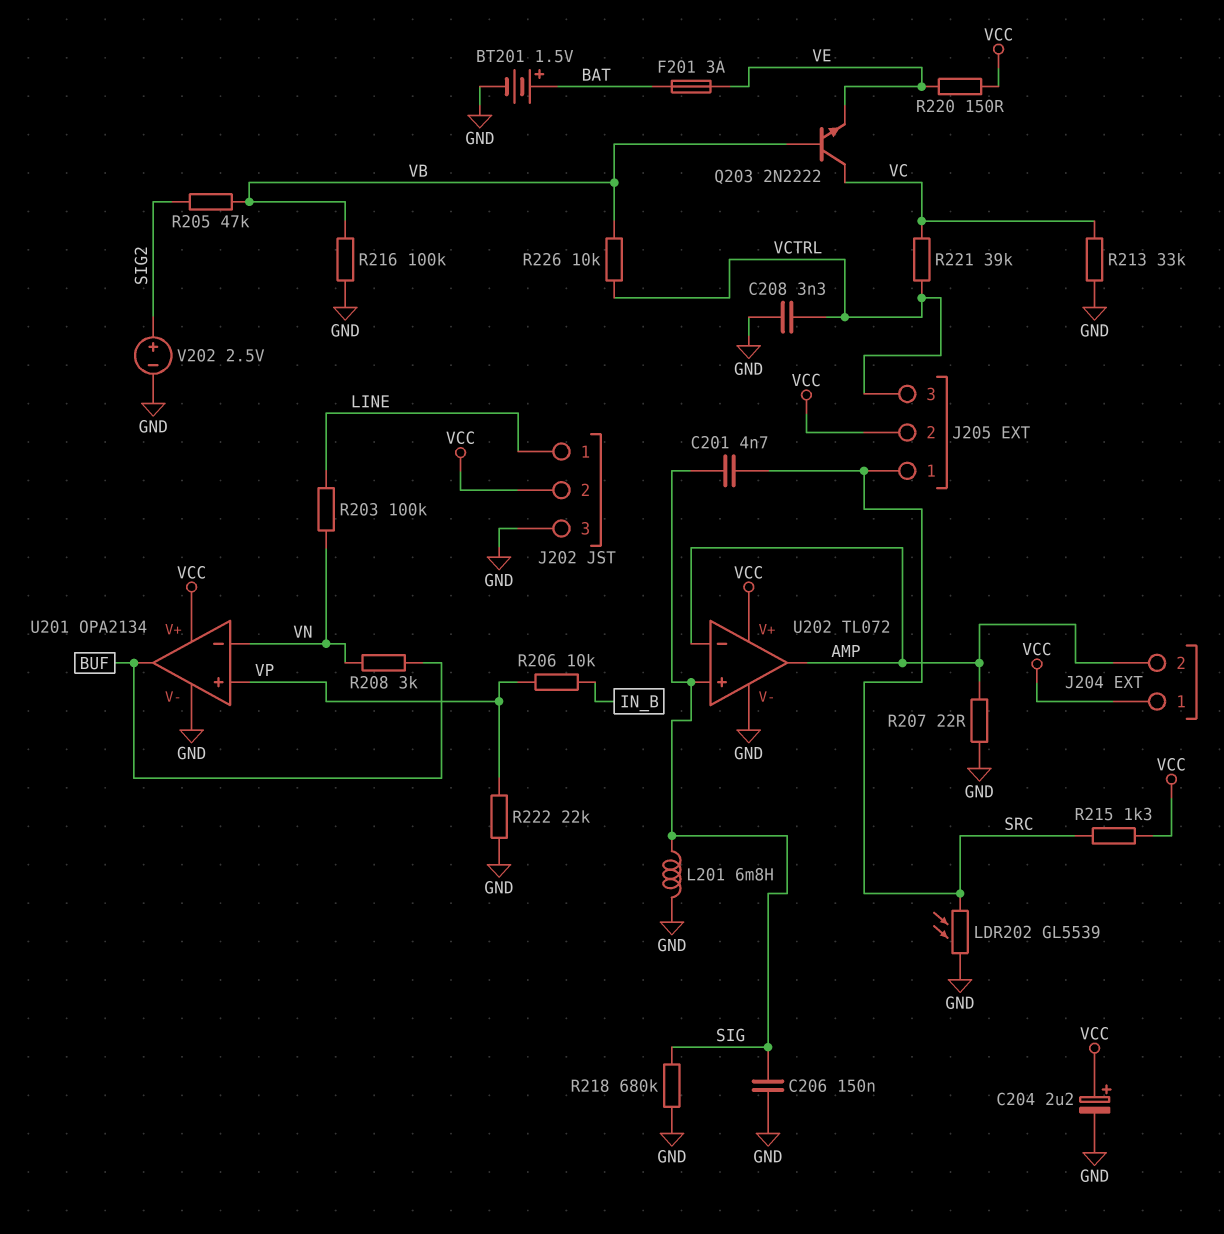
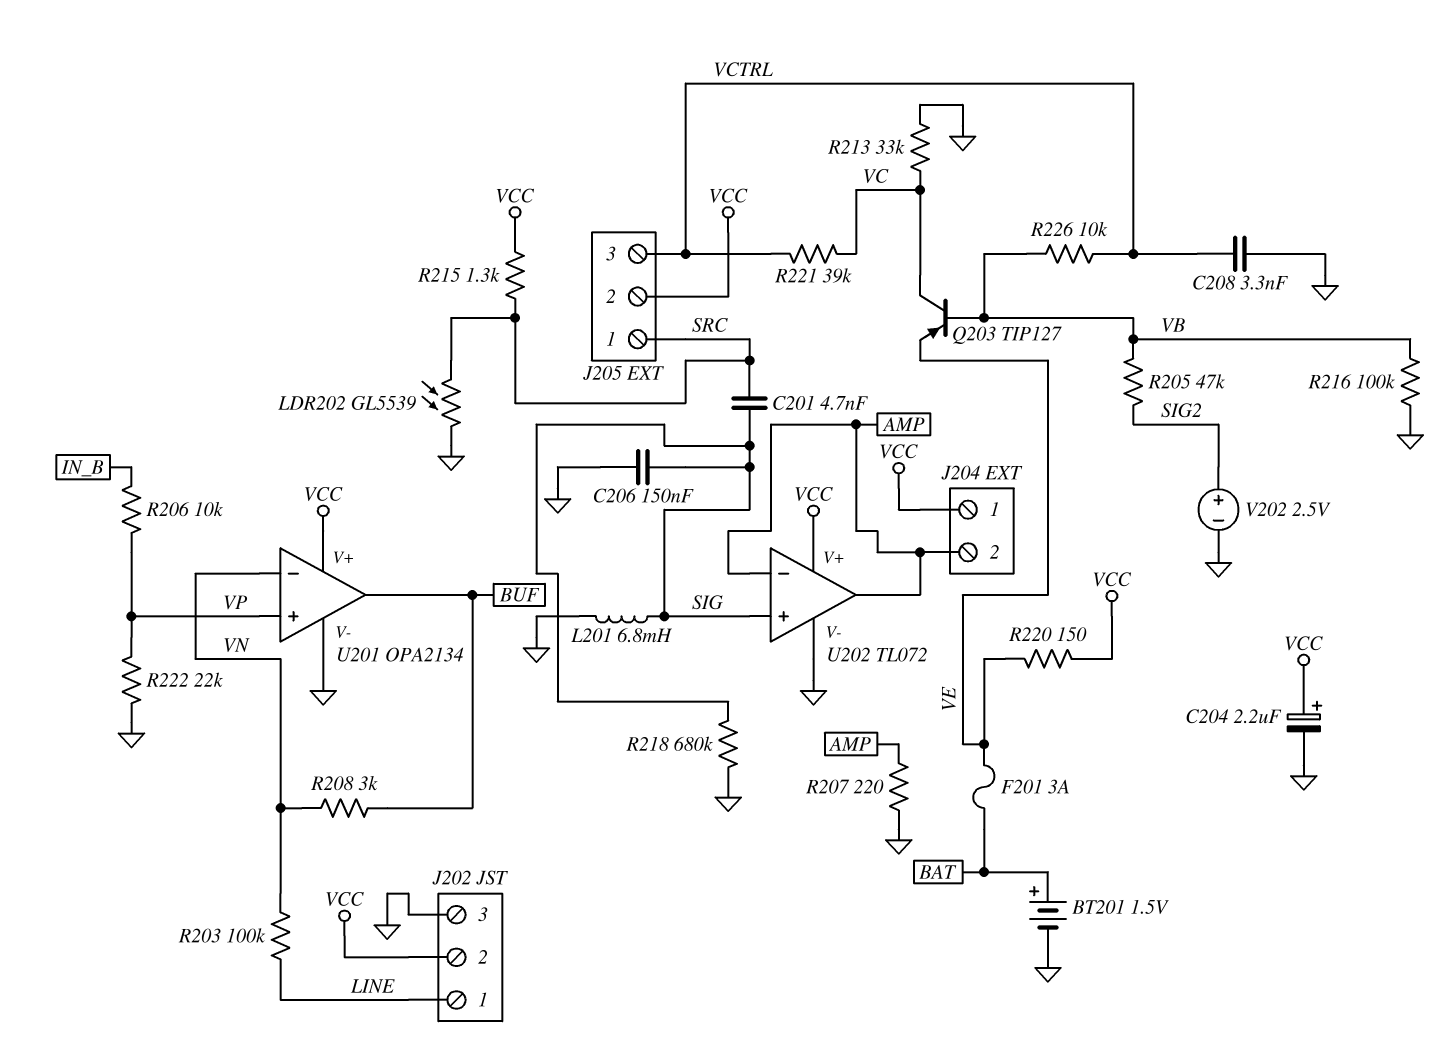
Q203: NPN 2N2222 (B VB, C VC, E VE) -> PNP TIP127 (B VB, C VC, E VE)
R207: 22 (AMP, GND) -> 220 (AMP, GND)

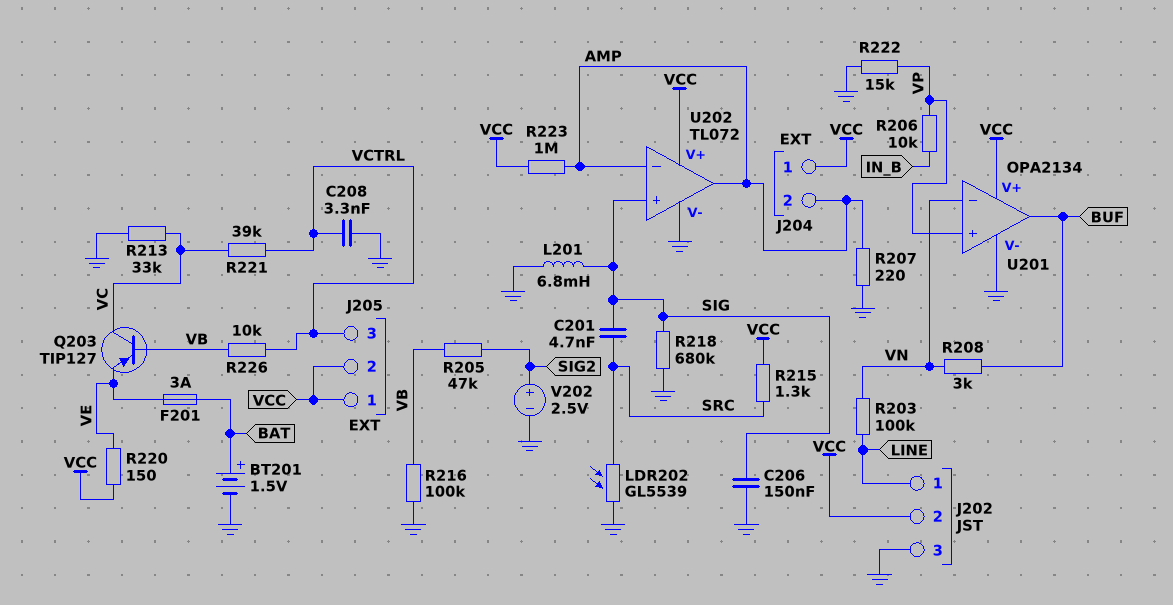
C204: 2.2uF (plus VCC, minus GND) -> none
J205 pin 1: SRC -> VCC
R222: 22k (GND, VP) -> 15k (GND, VP)
R223: none -> 1M (AMP, VCC)

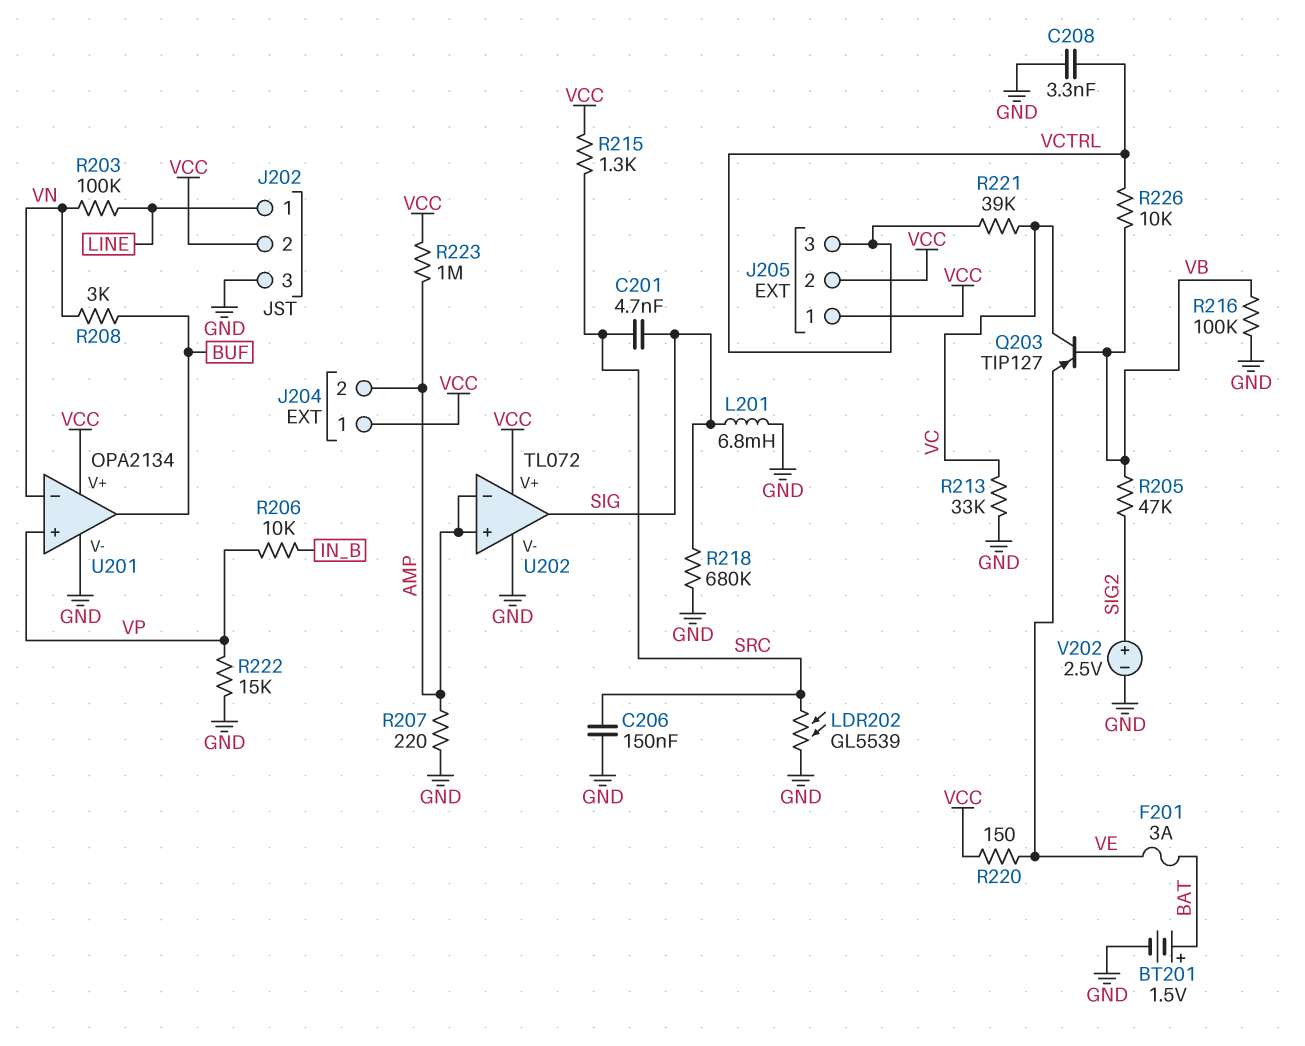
C206: 150nF (GND, SIG) -> 150nF (GND, SRC)
U202 pin in+: SIG -> AMP
U202 pin out: AMP -> SIG

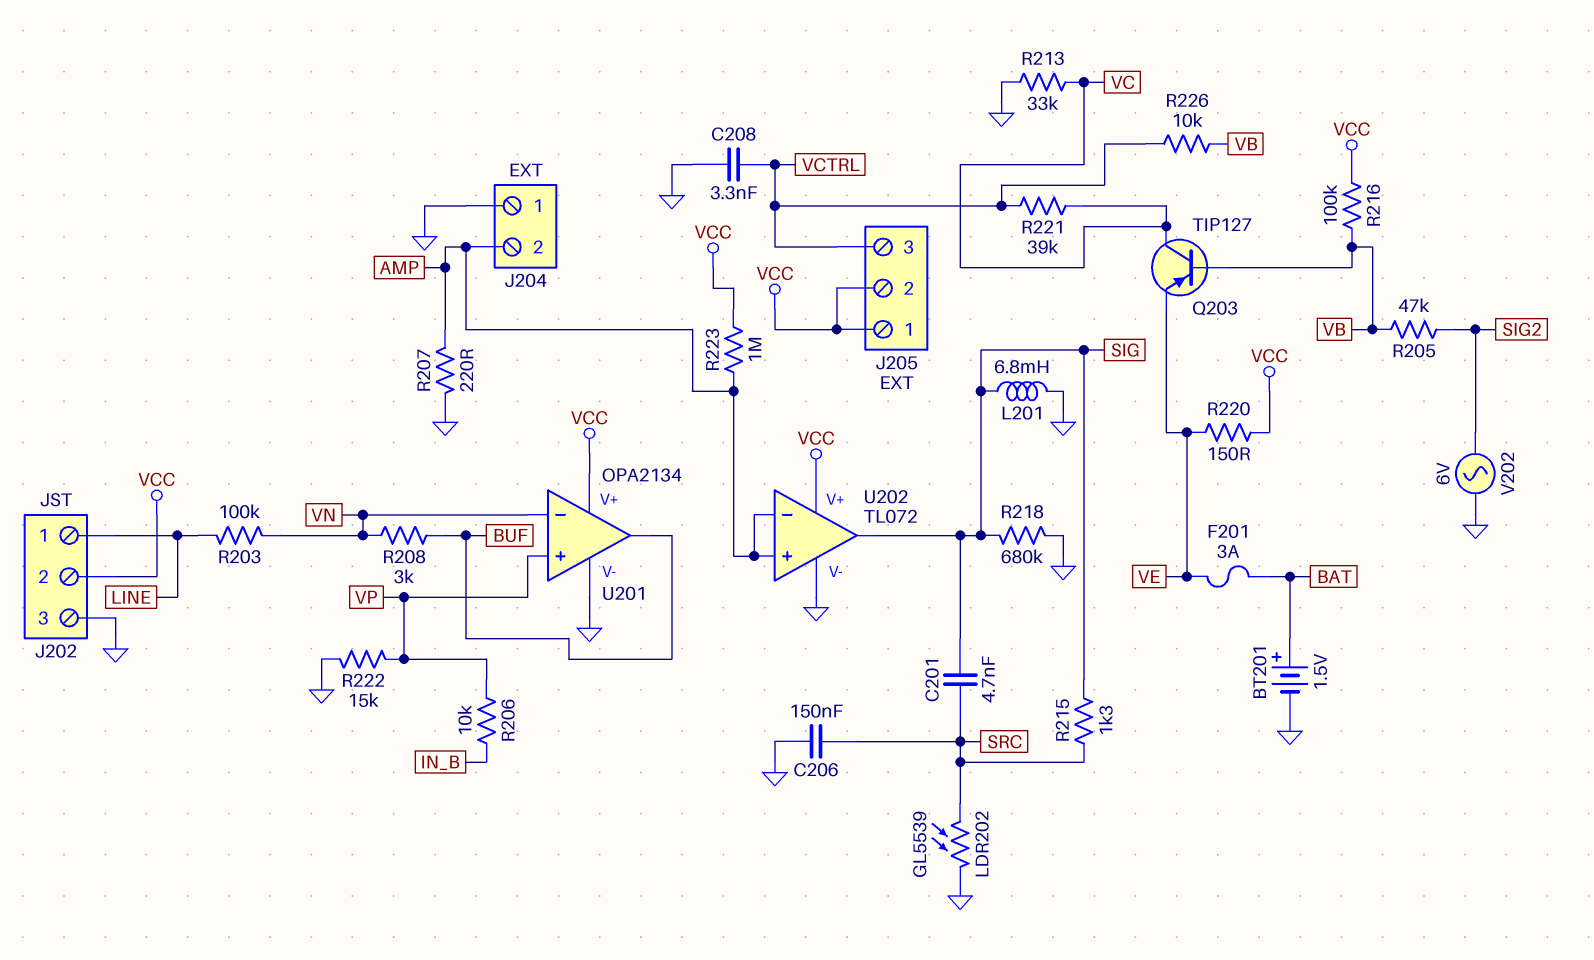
J204 pin 1: VCC -> GND
R215: 1.3k (SRC, VCC) -> 1.3k (SIG, SRC)
R216: 100k (GND, VB) -> 100k (VB, VCC)
V202: 2.5V (plus SIG2, minus GND) -> AC 6V (GND, SIG2)

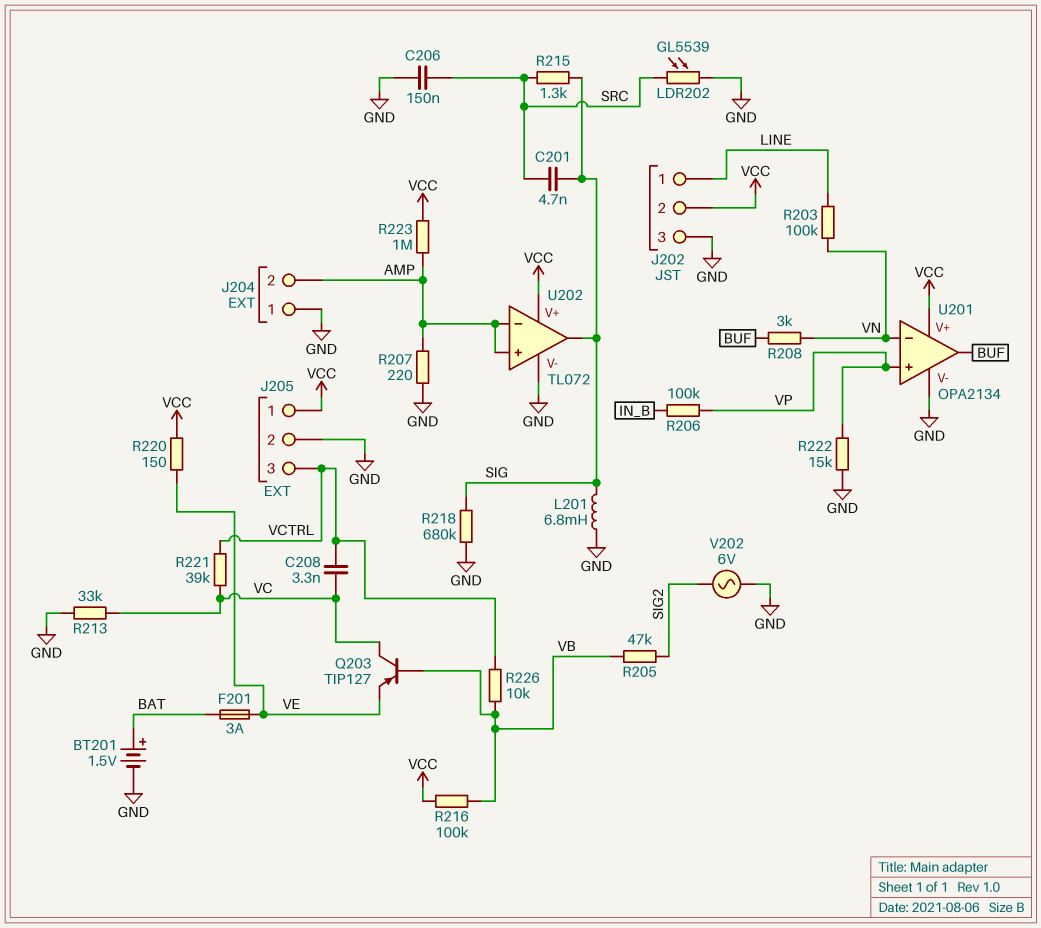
C208: 3.3nF (GND, VCTRL) -> 3.3nF (VC, VCTRL)
J205 pin 2: VCC -> GND
R206: 10k (IN_B, VP) -> 100k (IN_B, VP)

